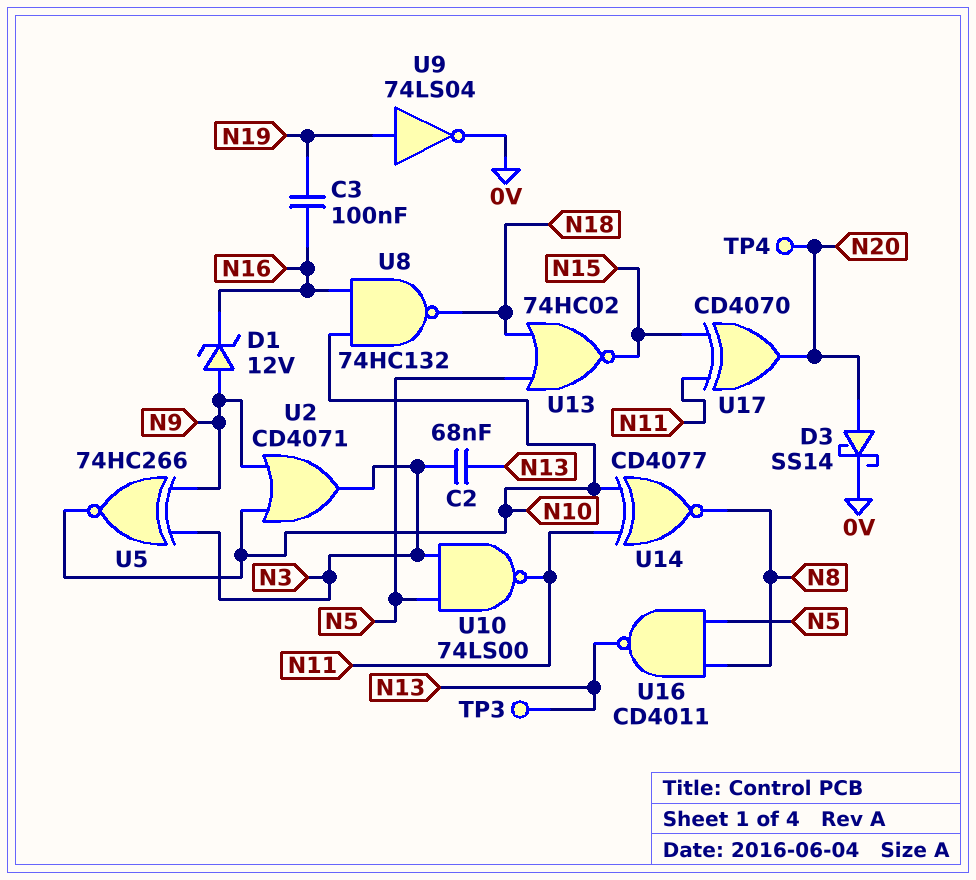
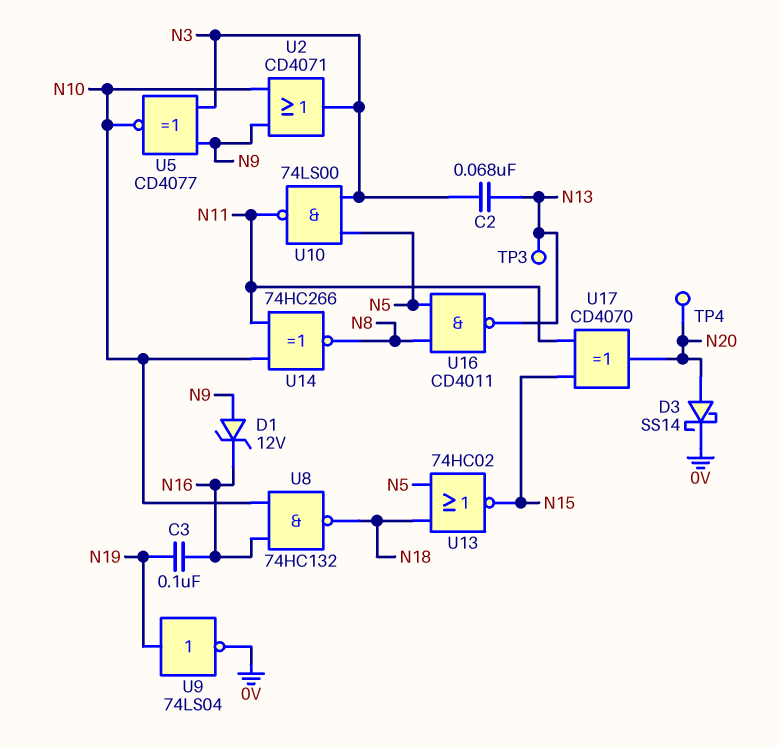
U5: XNOR 74HC266 (in N3, in N9, out N10) -> XNOR CD4077 (in N3, in N9, out N10)
U14: XNOR CD4077 (in N10, in N11, out N8) -> XNOR 74HC266 (in N10, in N11, out N8)

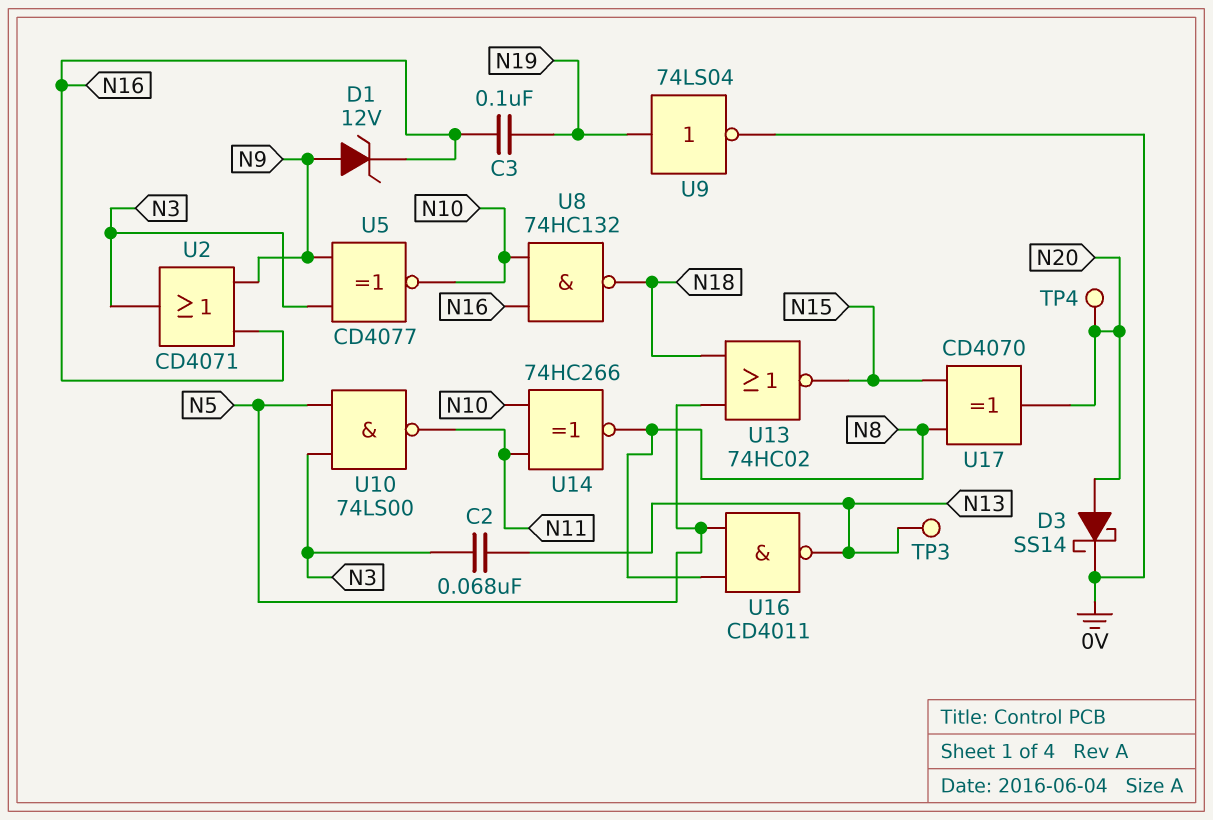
U2: OR CD4071 (in N9, in N10, out N3) -> OR CD4071 (in N9, in N16, out N3)
U17: XOR CD4070 (in N11, in N15, out N20) -> XOR CD4070 (in N8, in N15, out N20)

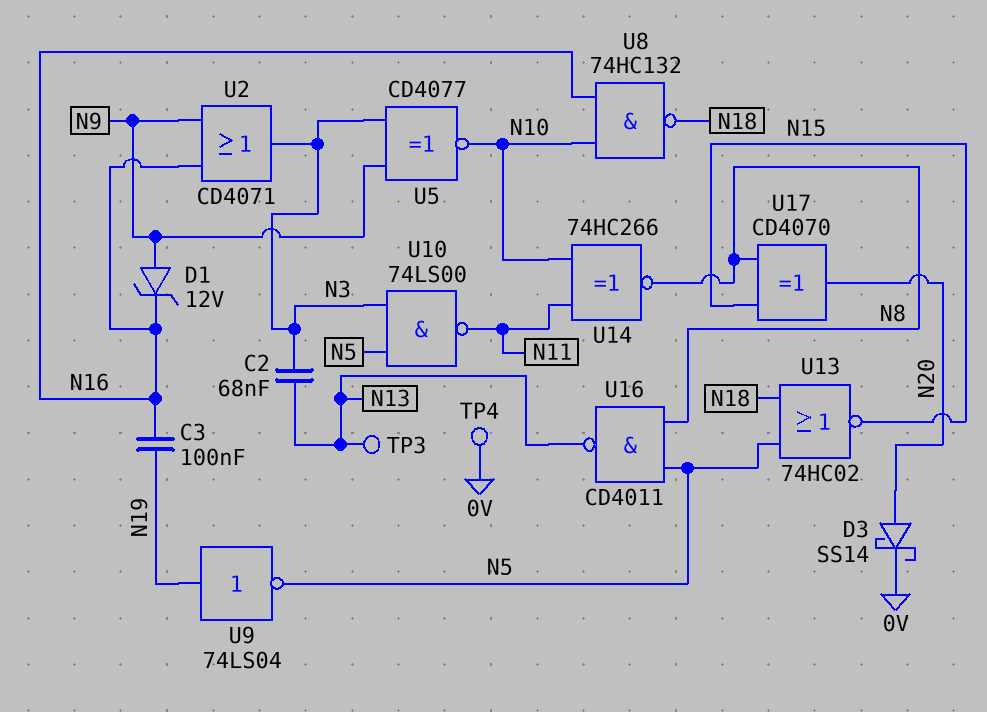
TP4: test point (N20) -> test point (0V)
U9: NOT 74LS04 (in N19, out 0V) -> NOT 74LS04 (in N19, out N5)

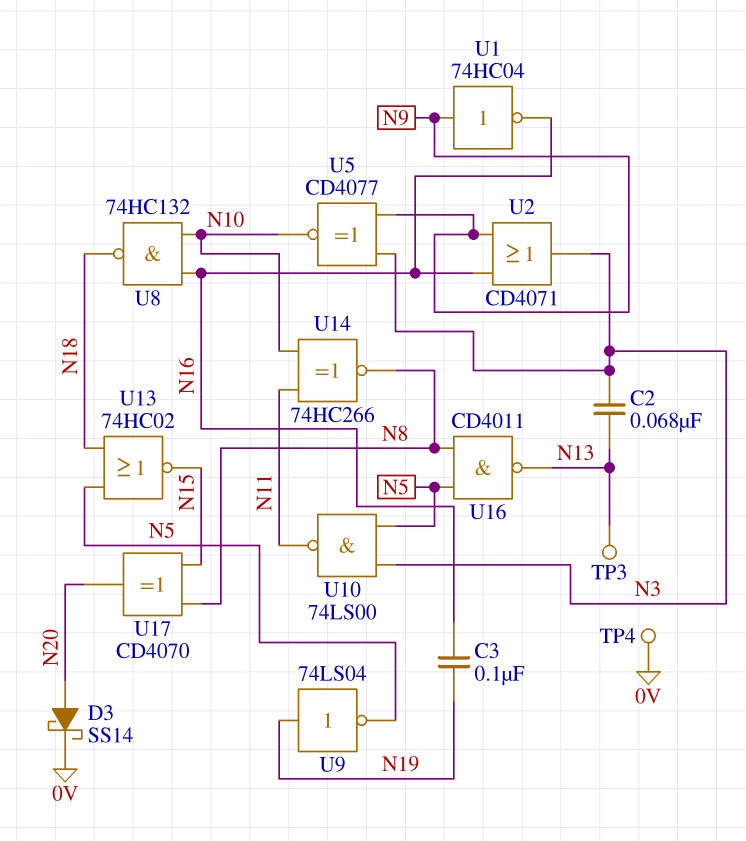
D1: zener 12V (A N9, K N16) -> none
U1: none -> NOT 74HC04 (in N9, out N16)

